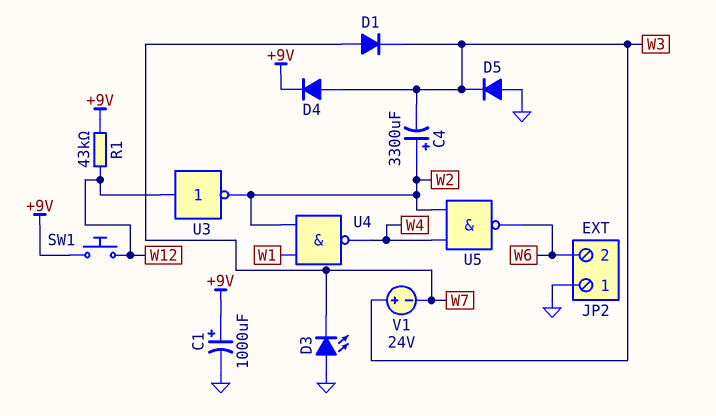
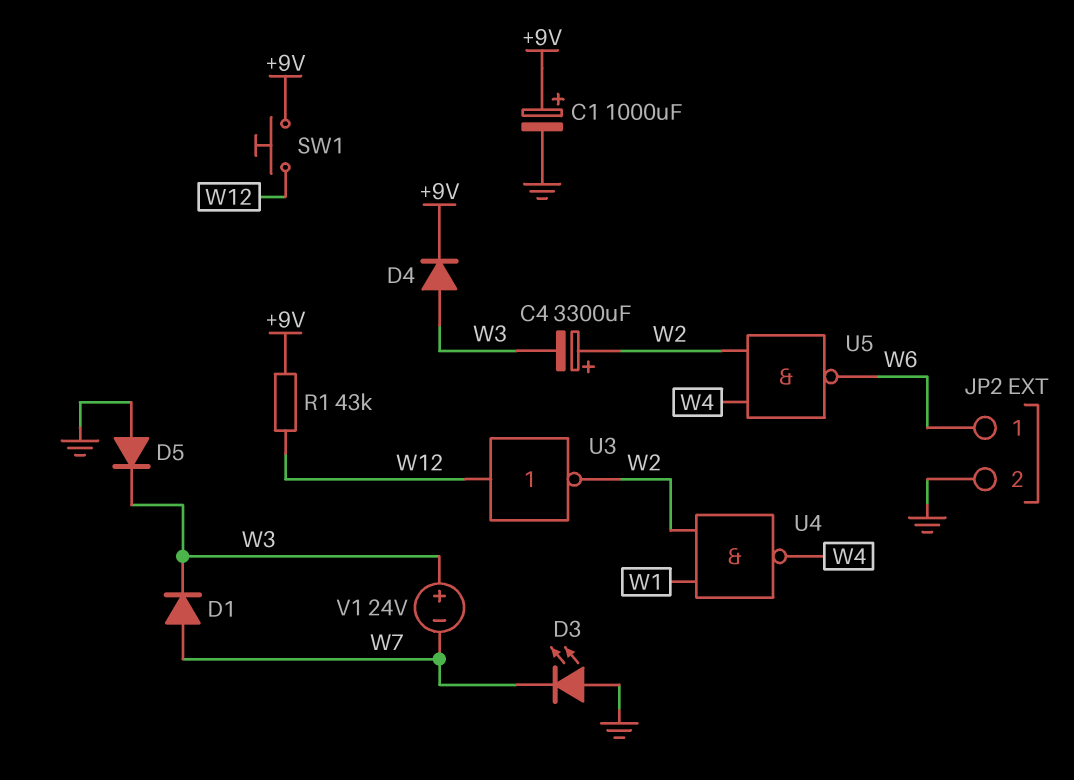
JP2 pin 1: GND -> W6
JP2 pin 2: W6 -> GND

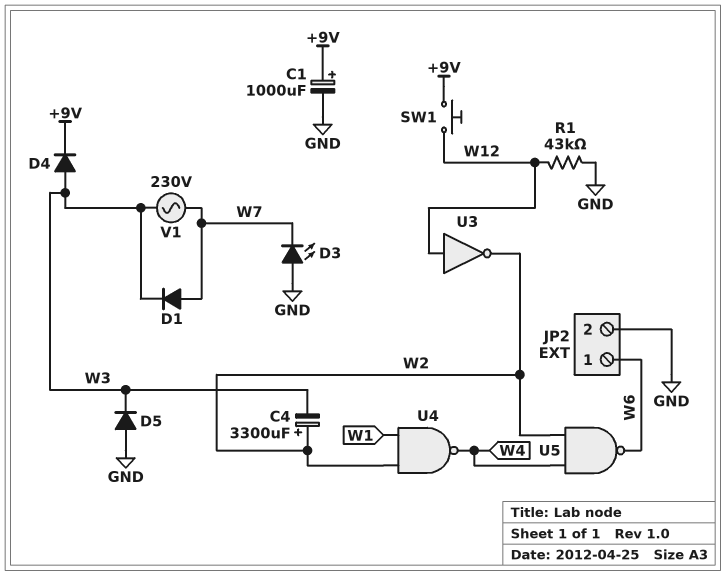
R1: 43k (+9V, W12) -> 43k (GND, W12)
V1: 24V (plus W3, minus W7) -> AC 230V (W3, W7)

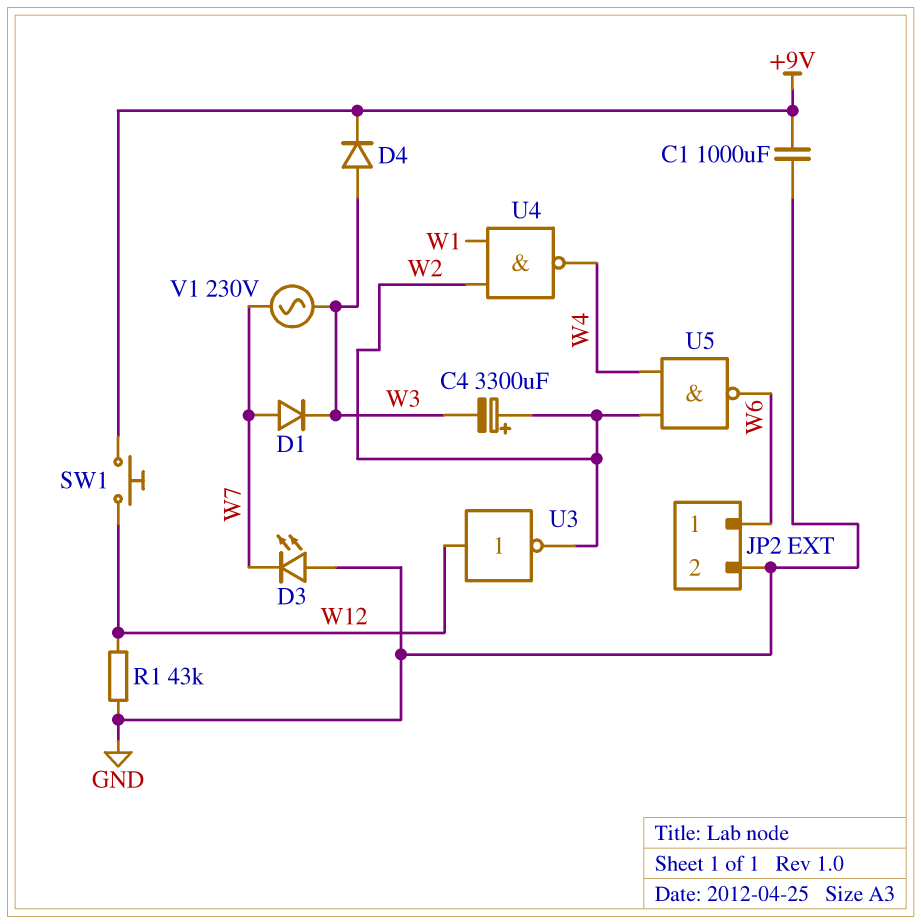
C1: 1000uF (plus +9V, minus GND) -> 1000uF (+9V, GND)
D5: diode (A GND, K W3) -> none

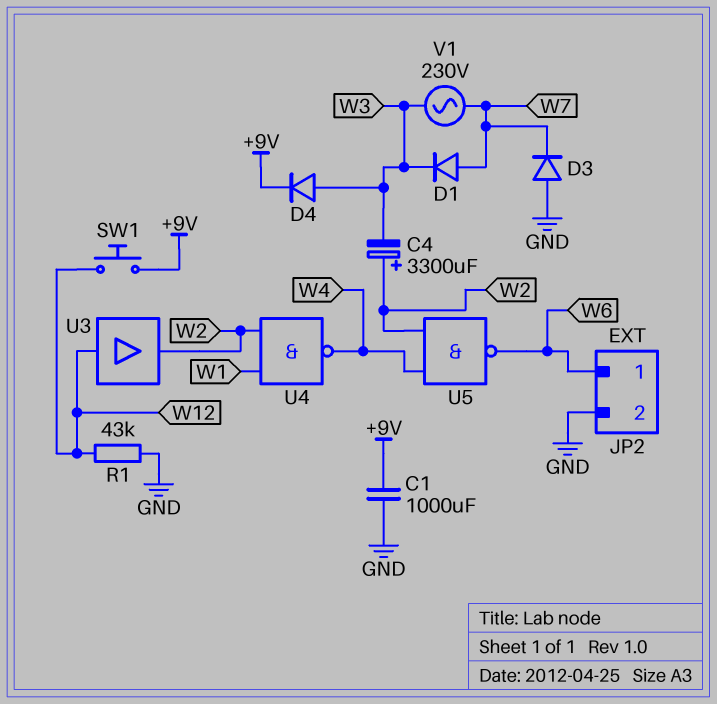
D3: LED (A GND, K W7) -> diode (A GND, K W7)
U3: NOT (in W12, out W2) -> buffer (in W12, out W2)

